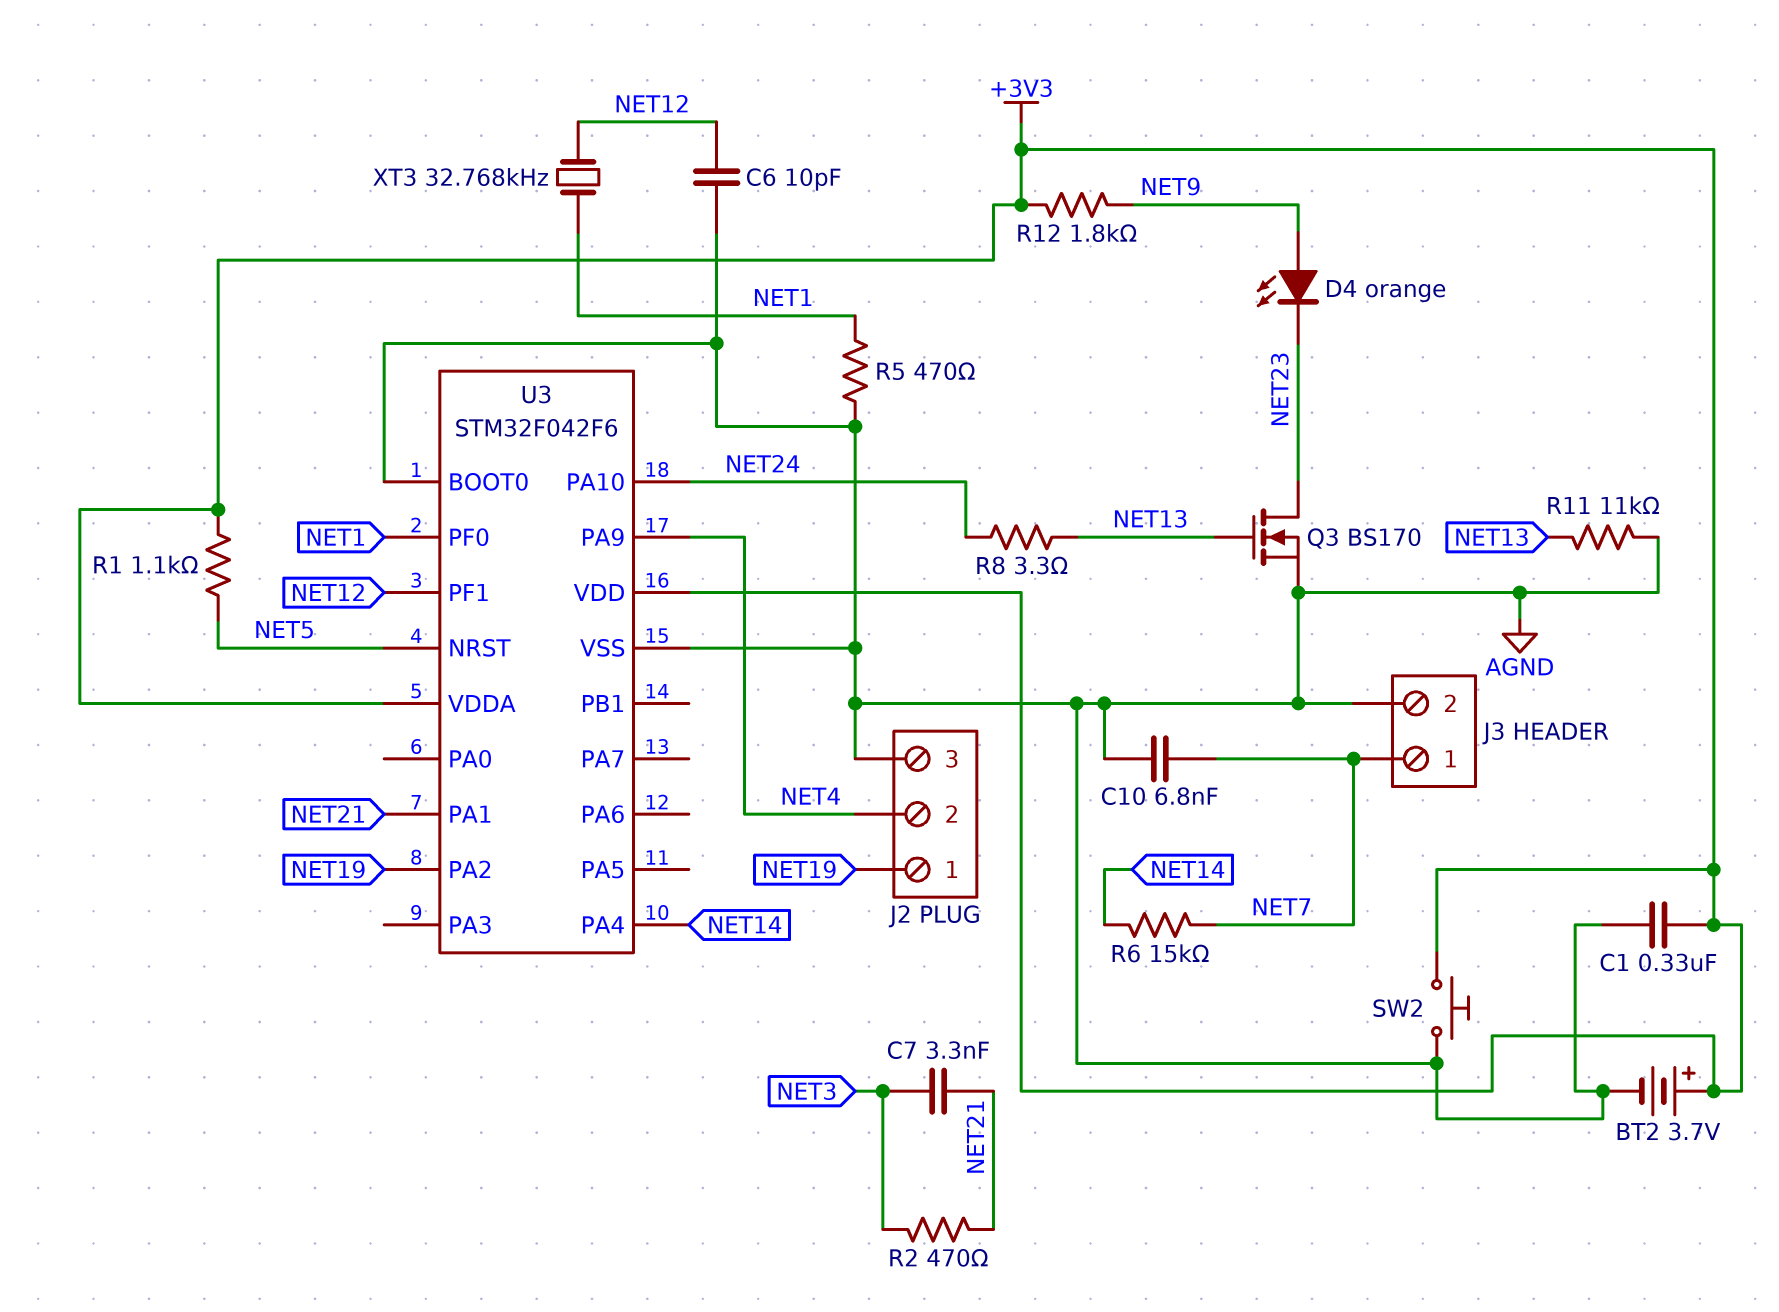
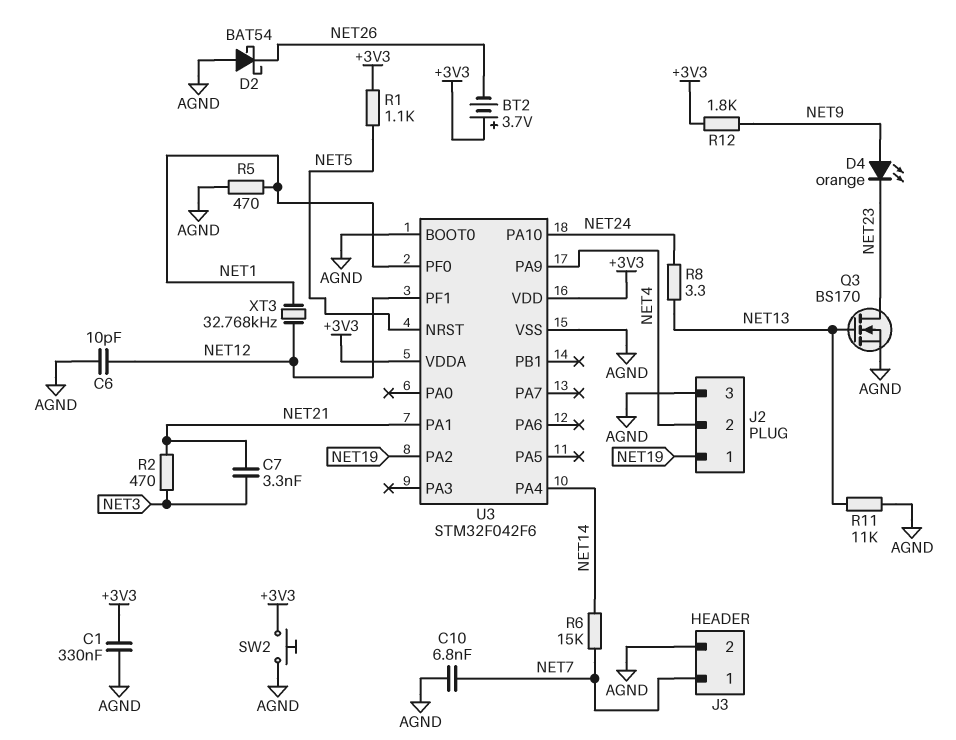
BT2: 3.7V (plus +3V3, minus AGND) -> 3.7V (plus +3V3, minus NET26)
D2: none -> schottky BAT54 (A AGND, K NET26)

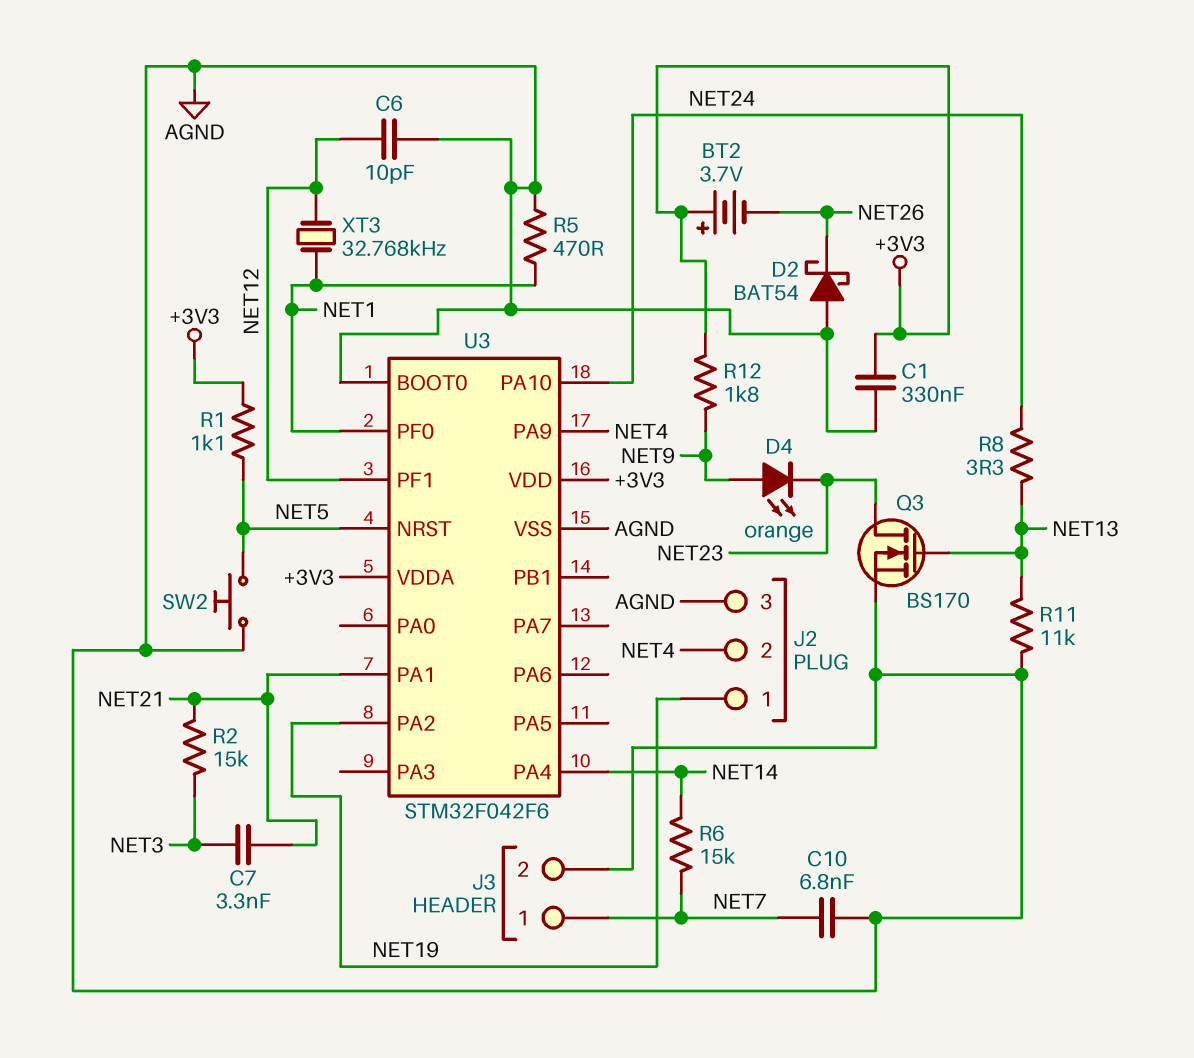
R2: 470 (NET3, NET21) -> 15k (NET3, NET21)
SW2: button (+3V3, AGND) -> button (AGND, NET5)

